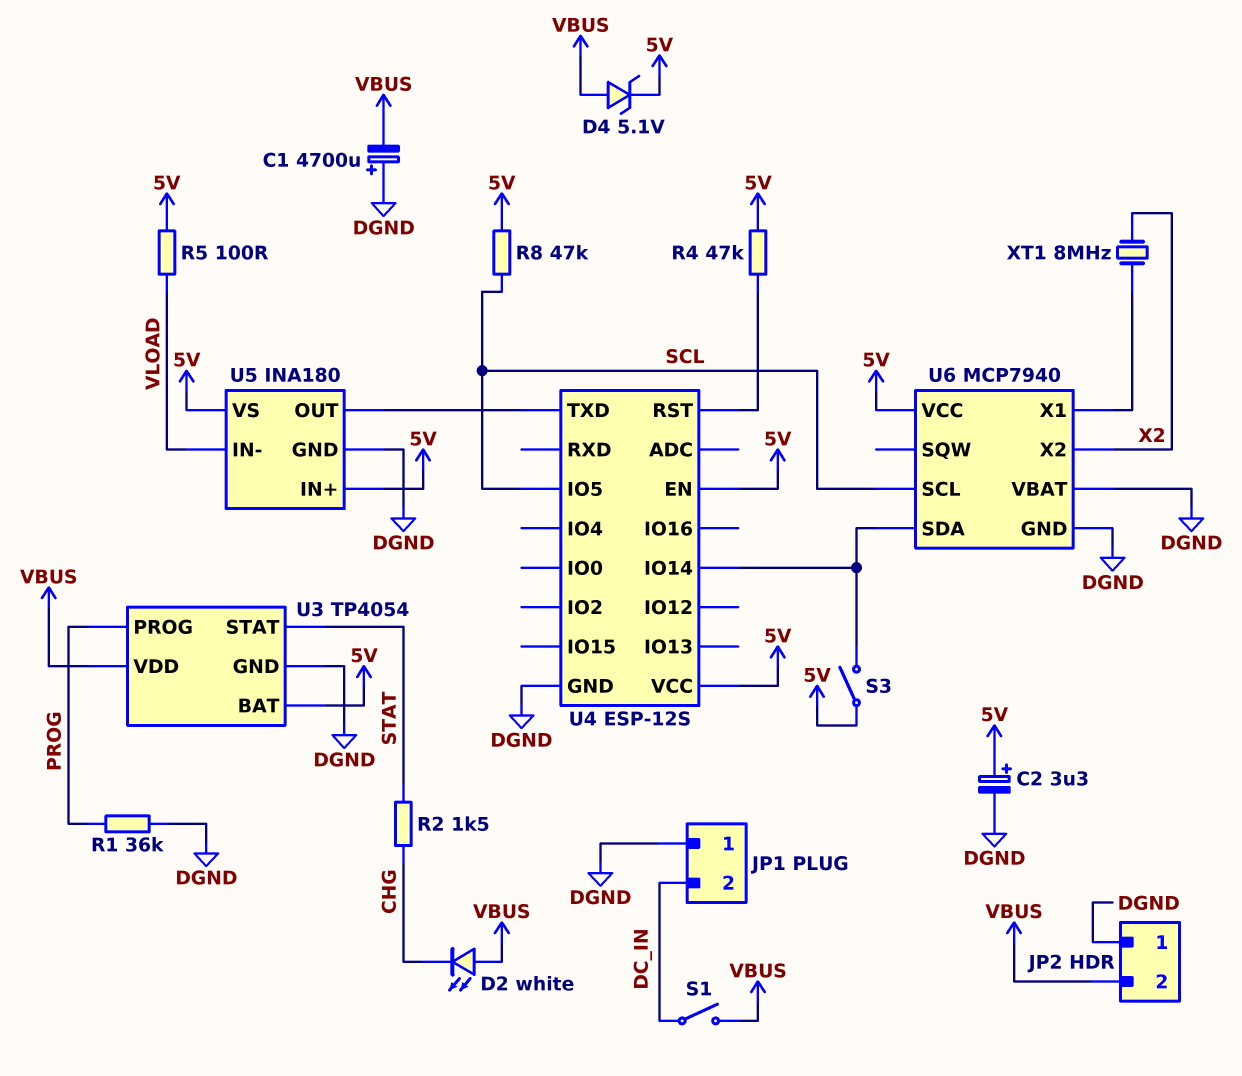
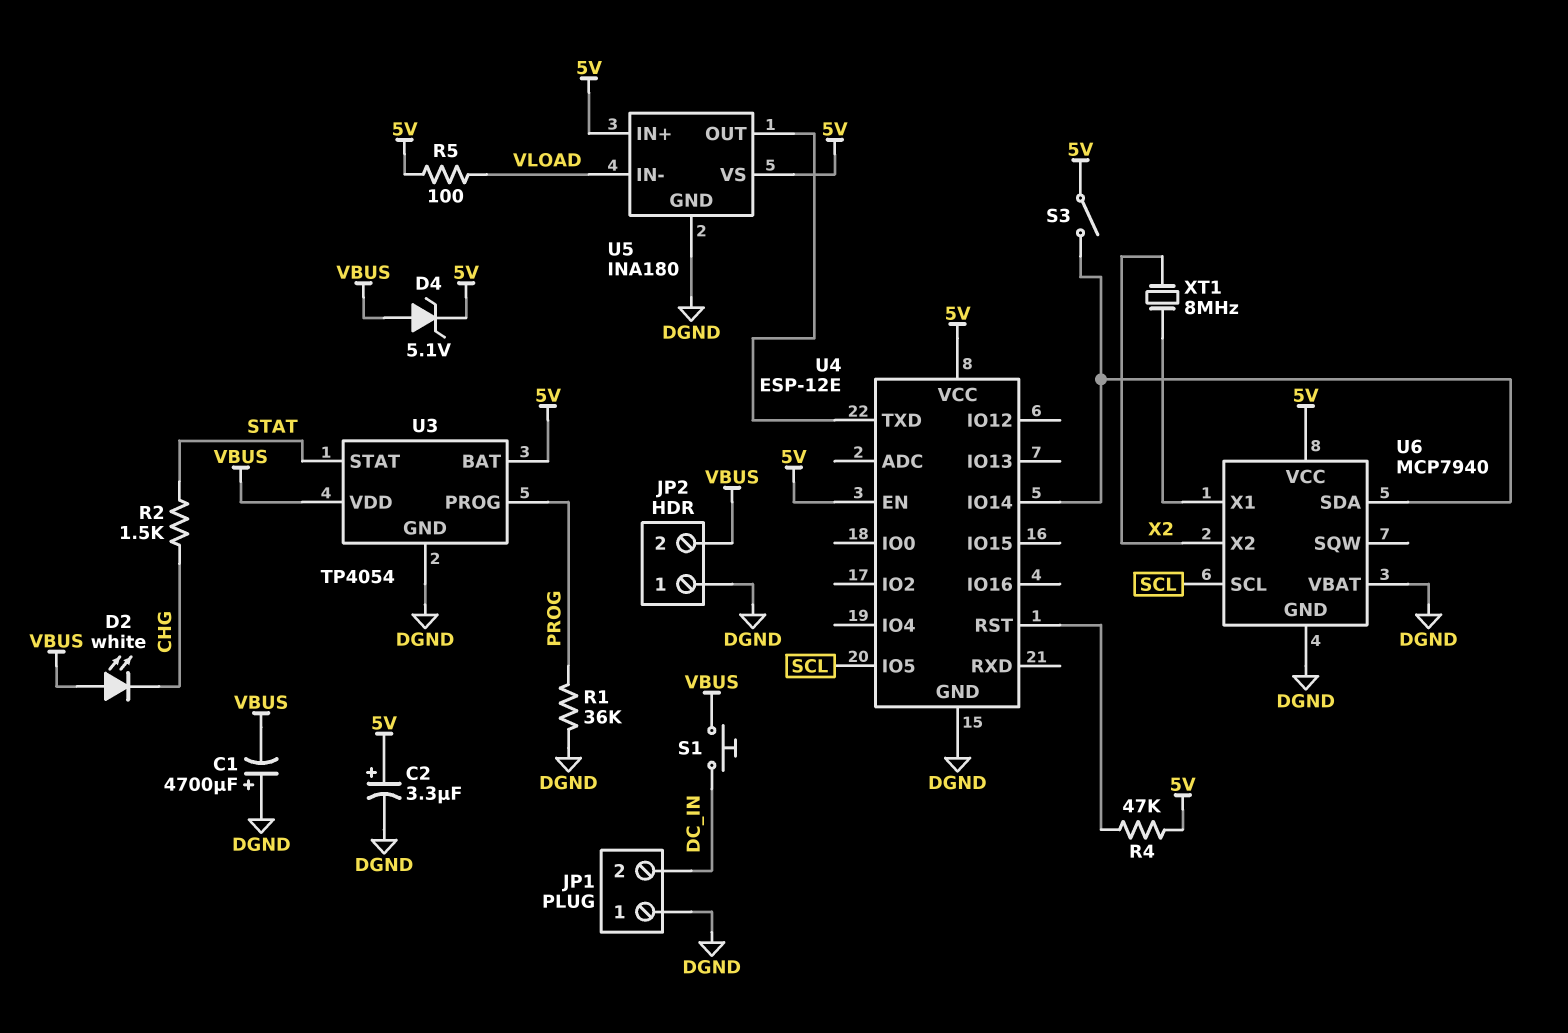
R8: 47k (5V, SCL) -> none
S1: switch (DC_IN, VBUS) -> button (DC_IN, VBUS)
U4: ESP-12S -> ESP-12E

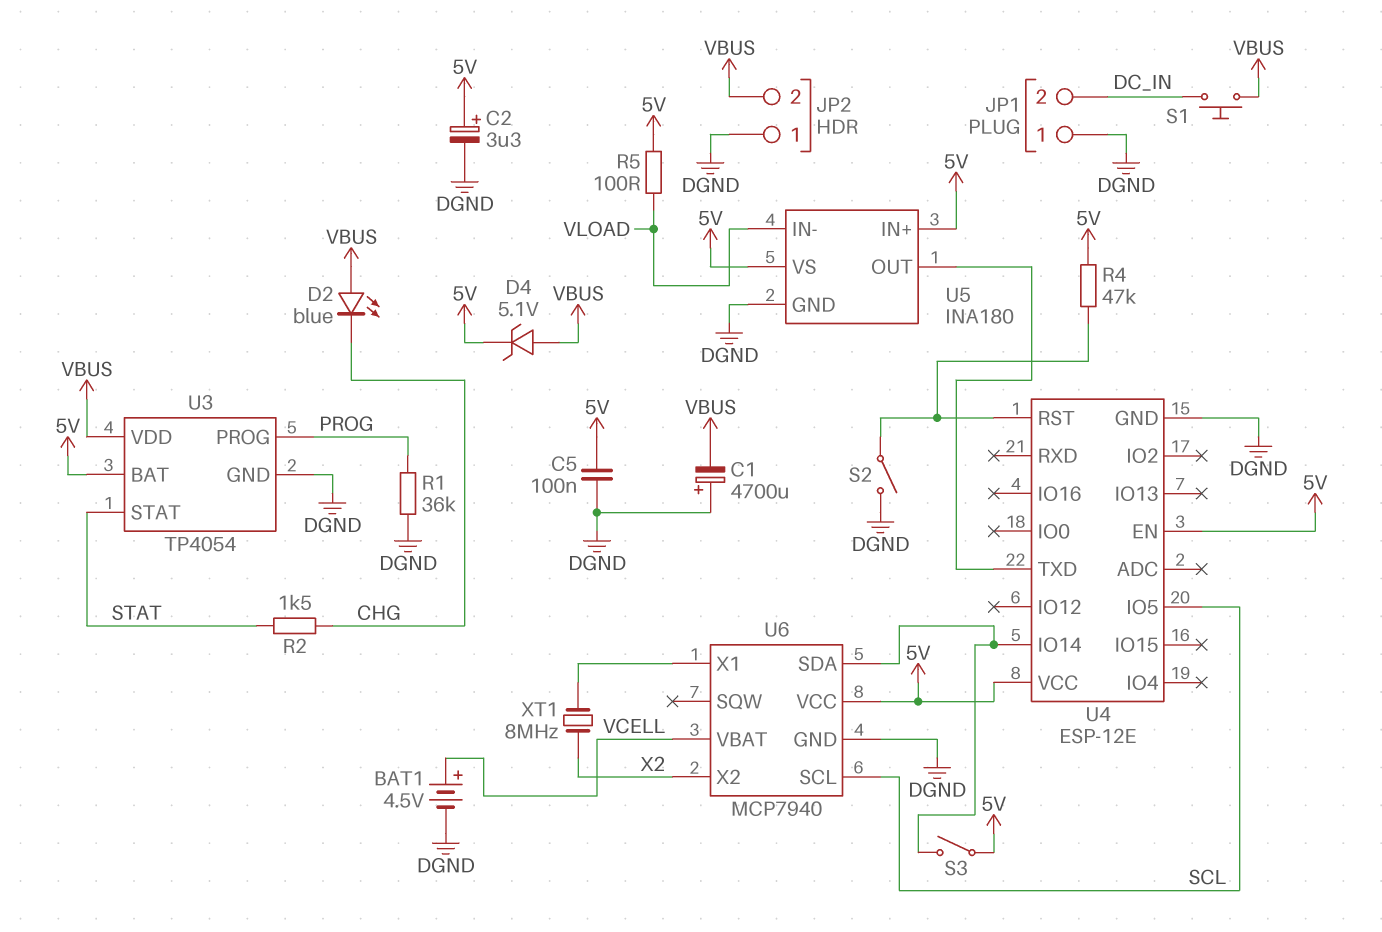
BAT1: none -> 4.5V (plus VCELL, minus DGND)
C5: none -> 100nF (5V, DGND)
D2: LED white (A VBUS, K CHG) -> LED blue (A VBUS, K CHG)
S2: none -> switch (DGND, U4/RST)
U6 pin VBAT: DGND -> VCELL

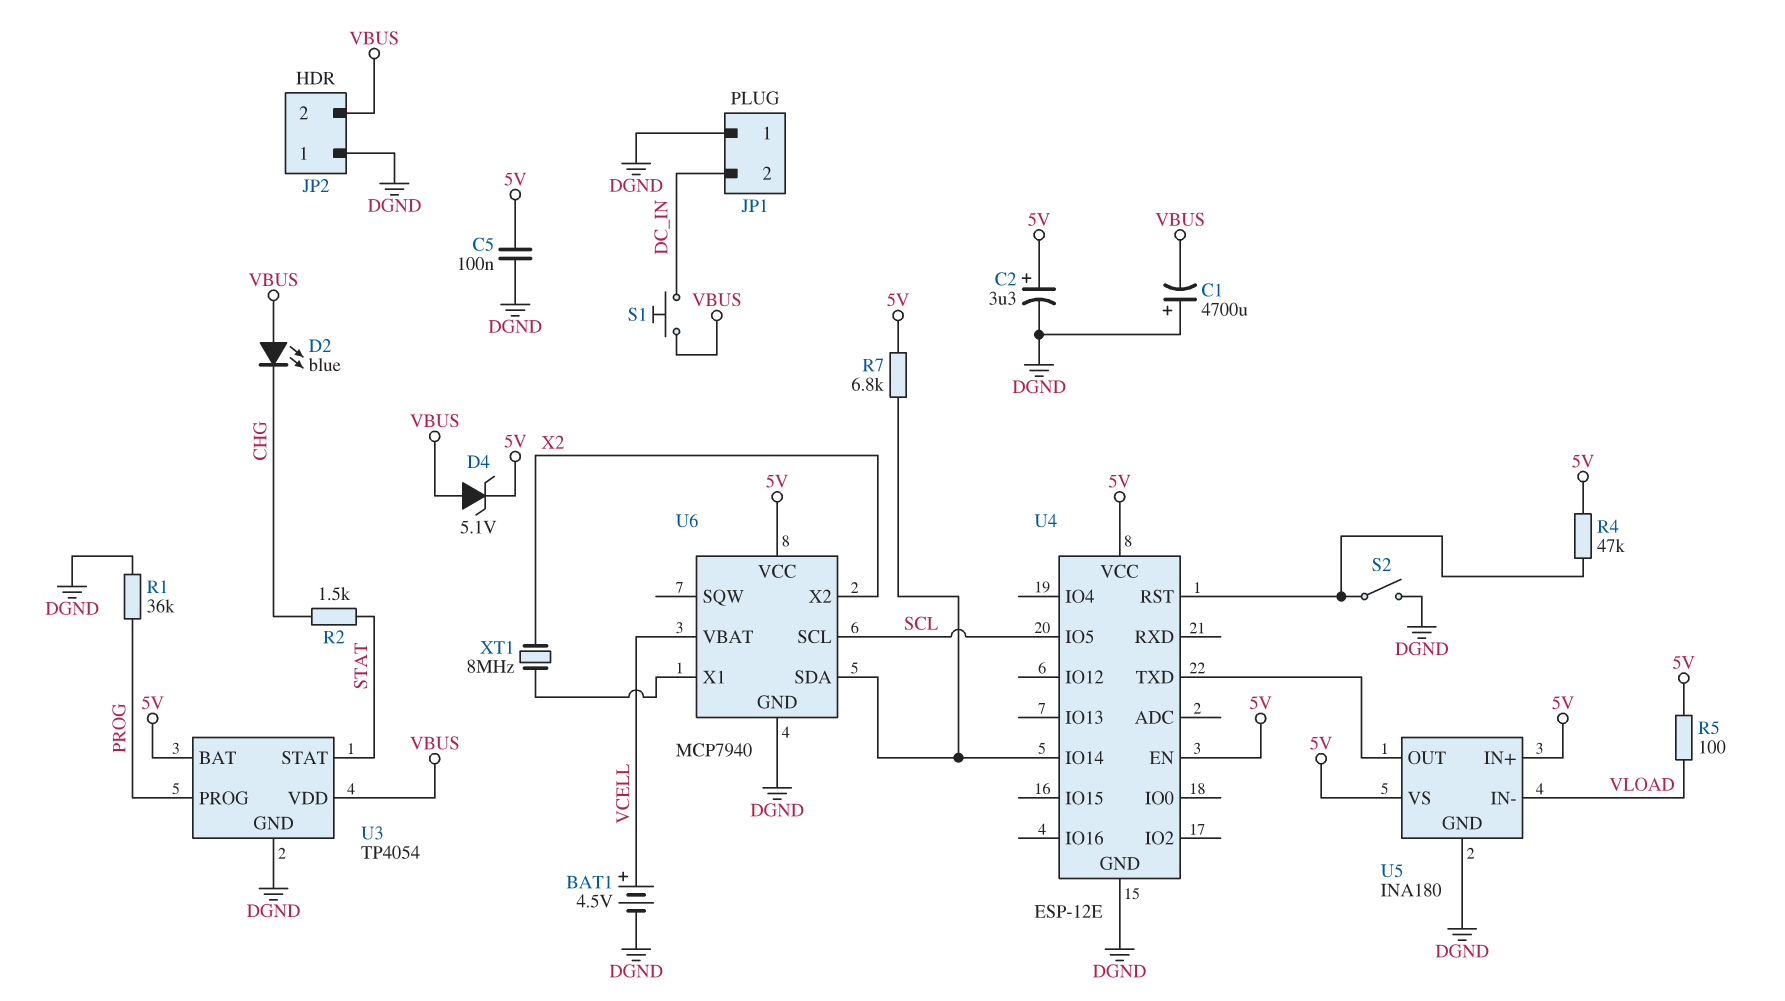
R7: none -> 6.8k (5V, U4/IO14)
S3: switch (5V, U4/IO14) -> none

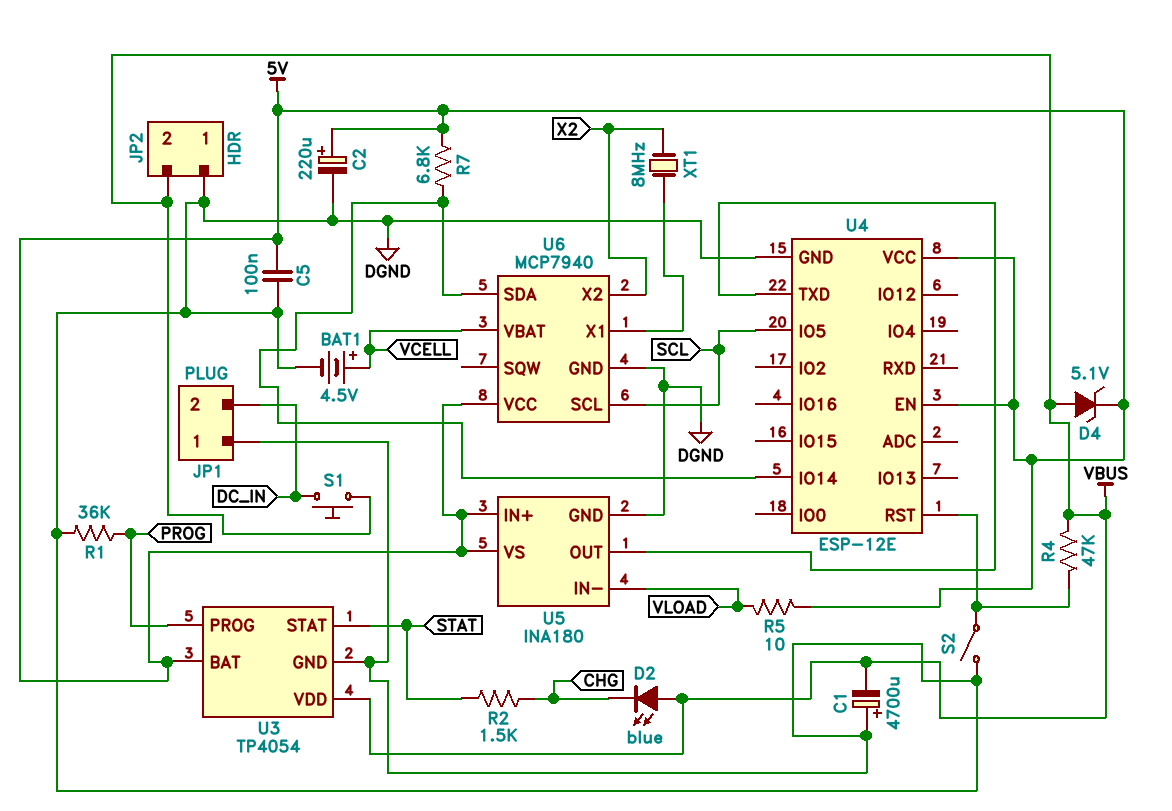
C2: 3.3uF (plus 5V, minus DGND) -> 220uF (plus 5V, minus DGND)
R4: 47k (5V, U4/RST) -> 47k (U4/RST, VBUS)
R5: 100 (5V, VLOAD) -> 10 (5V, VLOAD)

